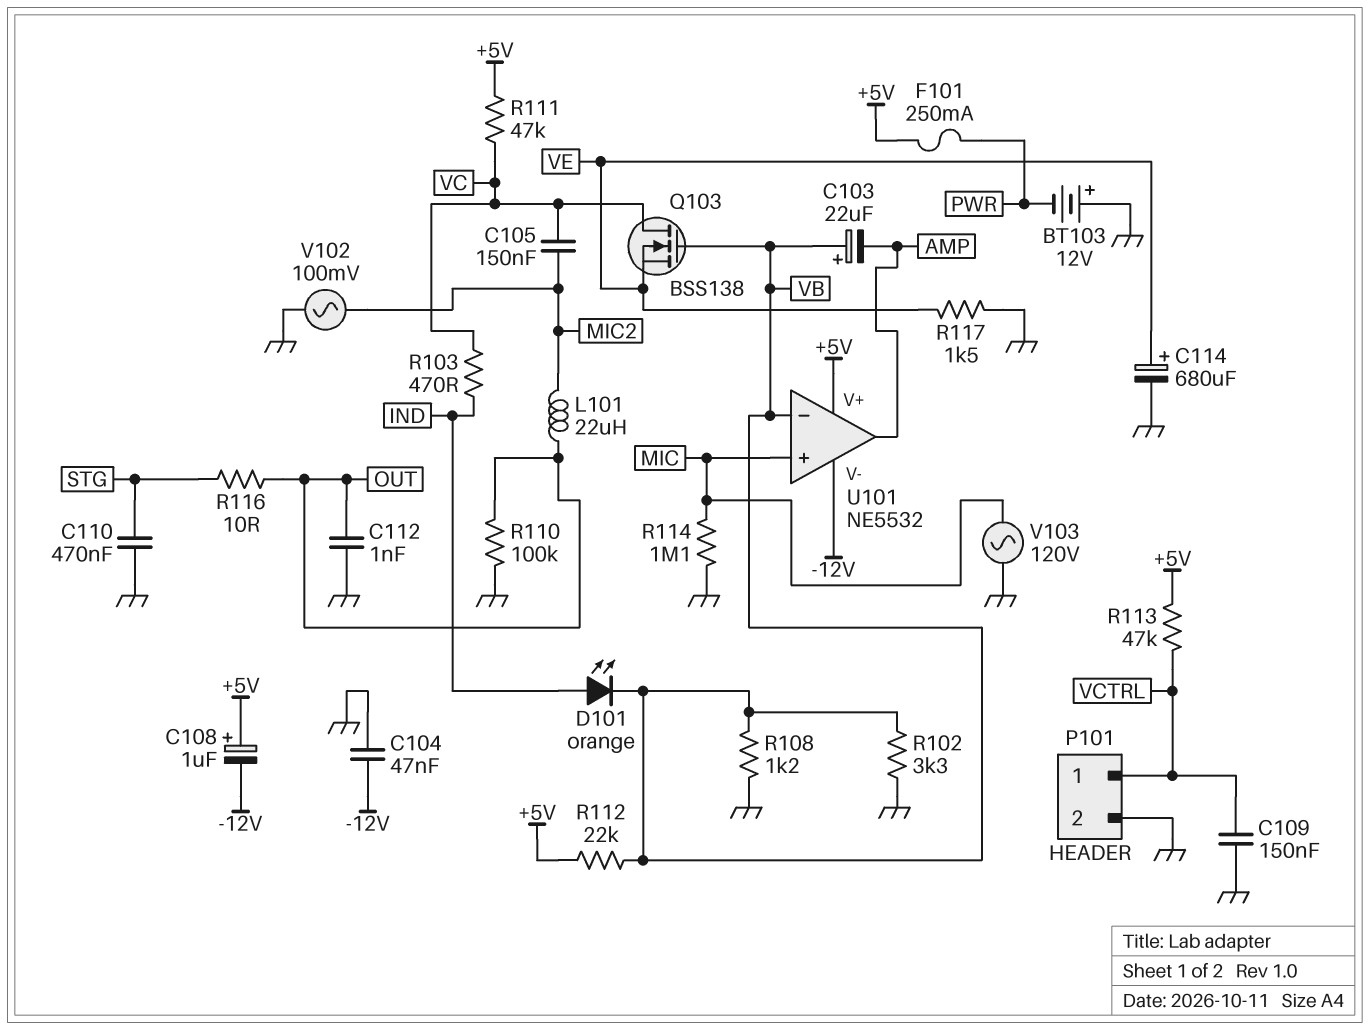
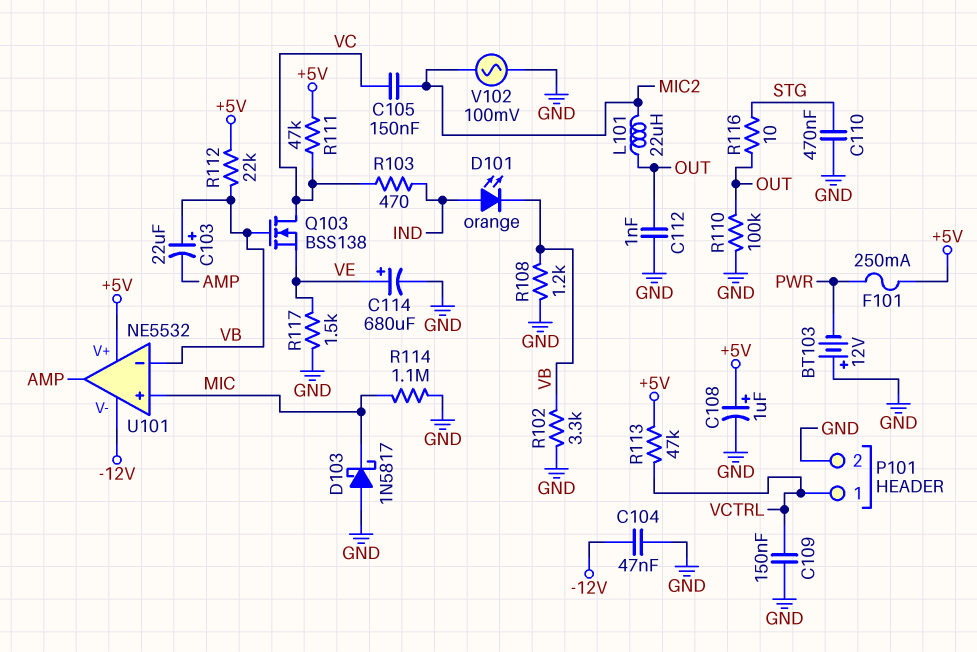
C108: 1uF (plus +5V, minus -12V) -> 1uF (plus +5V, minus GND)
D103: none -> schottky 1N5817 (A GND, K MIC)
V103: AC 120V (GND, MIC) -> none

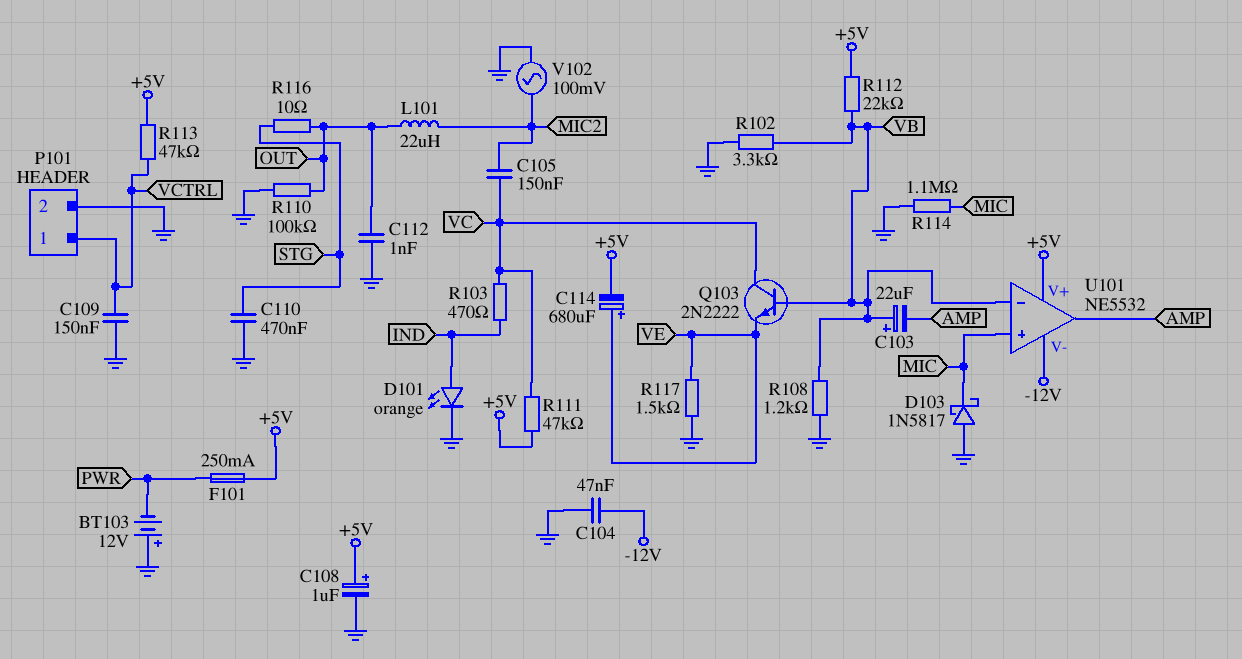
C114: 680uF (plus VE, minus GND) -> 680uF (plus VE, minus +5V)
D101: LED orange (A IND, K VB) -> LED orange (A IND, K GND)
Q103: NMOS BSS138 (G VB, D VC, S VE) -> NPN 2N2222 (B VB, C VC, E VE)

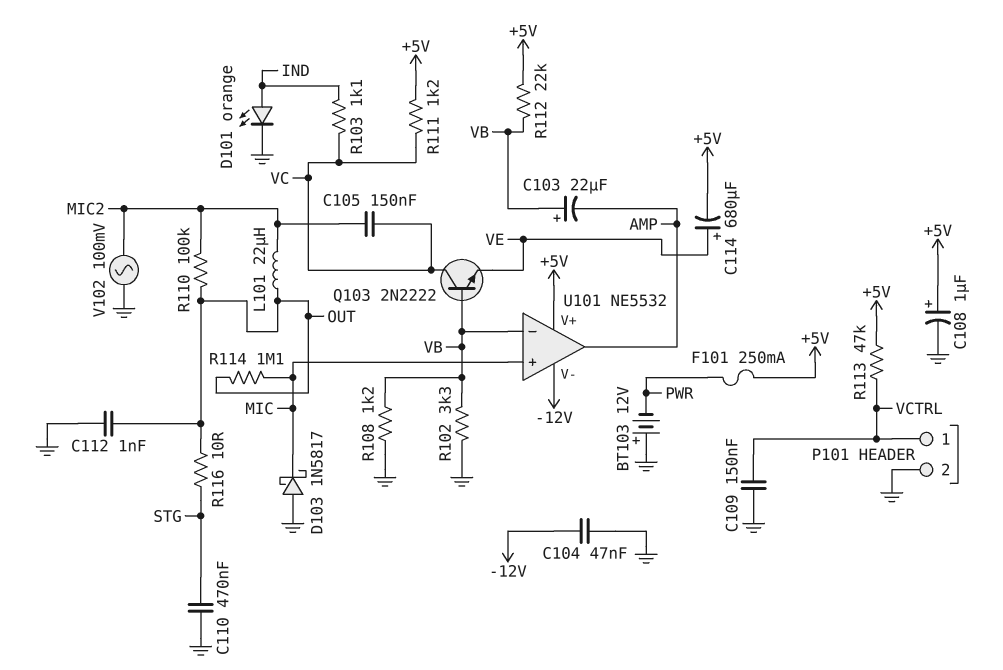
R103: 470 (IND, VC) -> 1.1k (IND, VC)
R110: 100k (GND, OUT) -> 100k (MIC2, OUT)
R111: 47k (+5V, VC) -> 1.2k (+5V, VC)
R114: 1.1M (GND, MIC) -> 1.1M (MIC, OUT)
R117: 1.5k (GND, VE) -> none

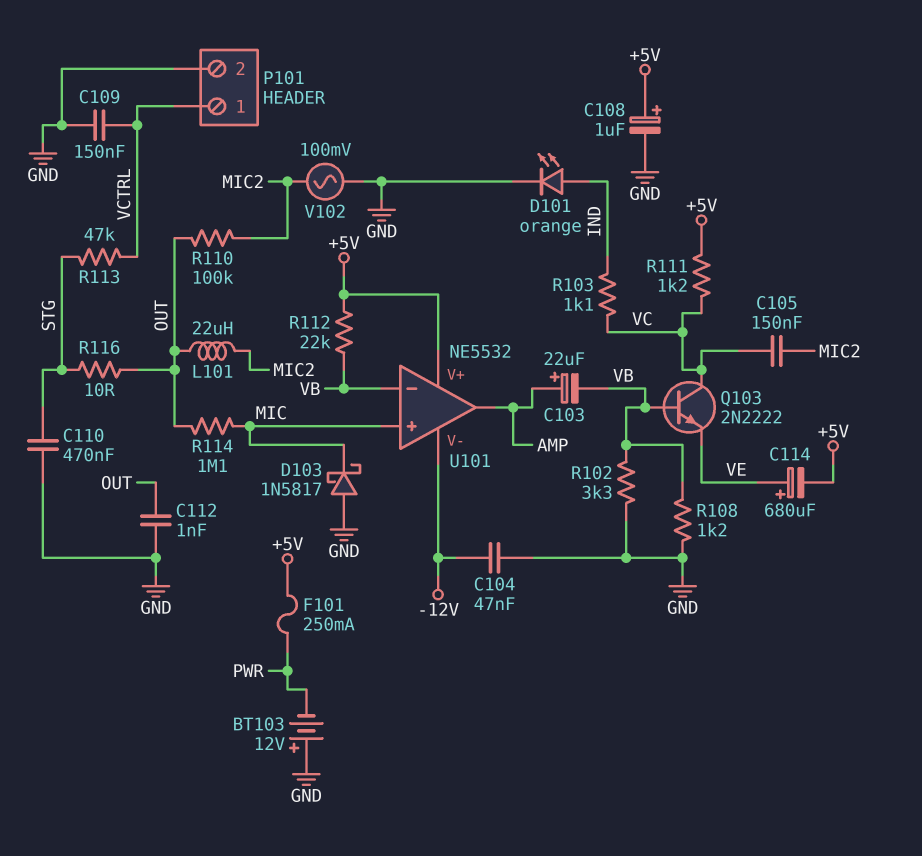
C103: 22uF (plus VB, minus AMP) -> 22uF (plus AMP, minus VB)
R113: 47k (+5V, VCTRL) -> 47k (STG, VCTRL)

